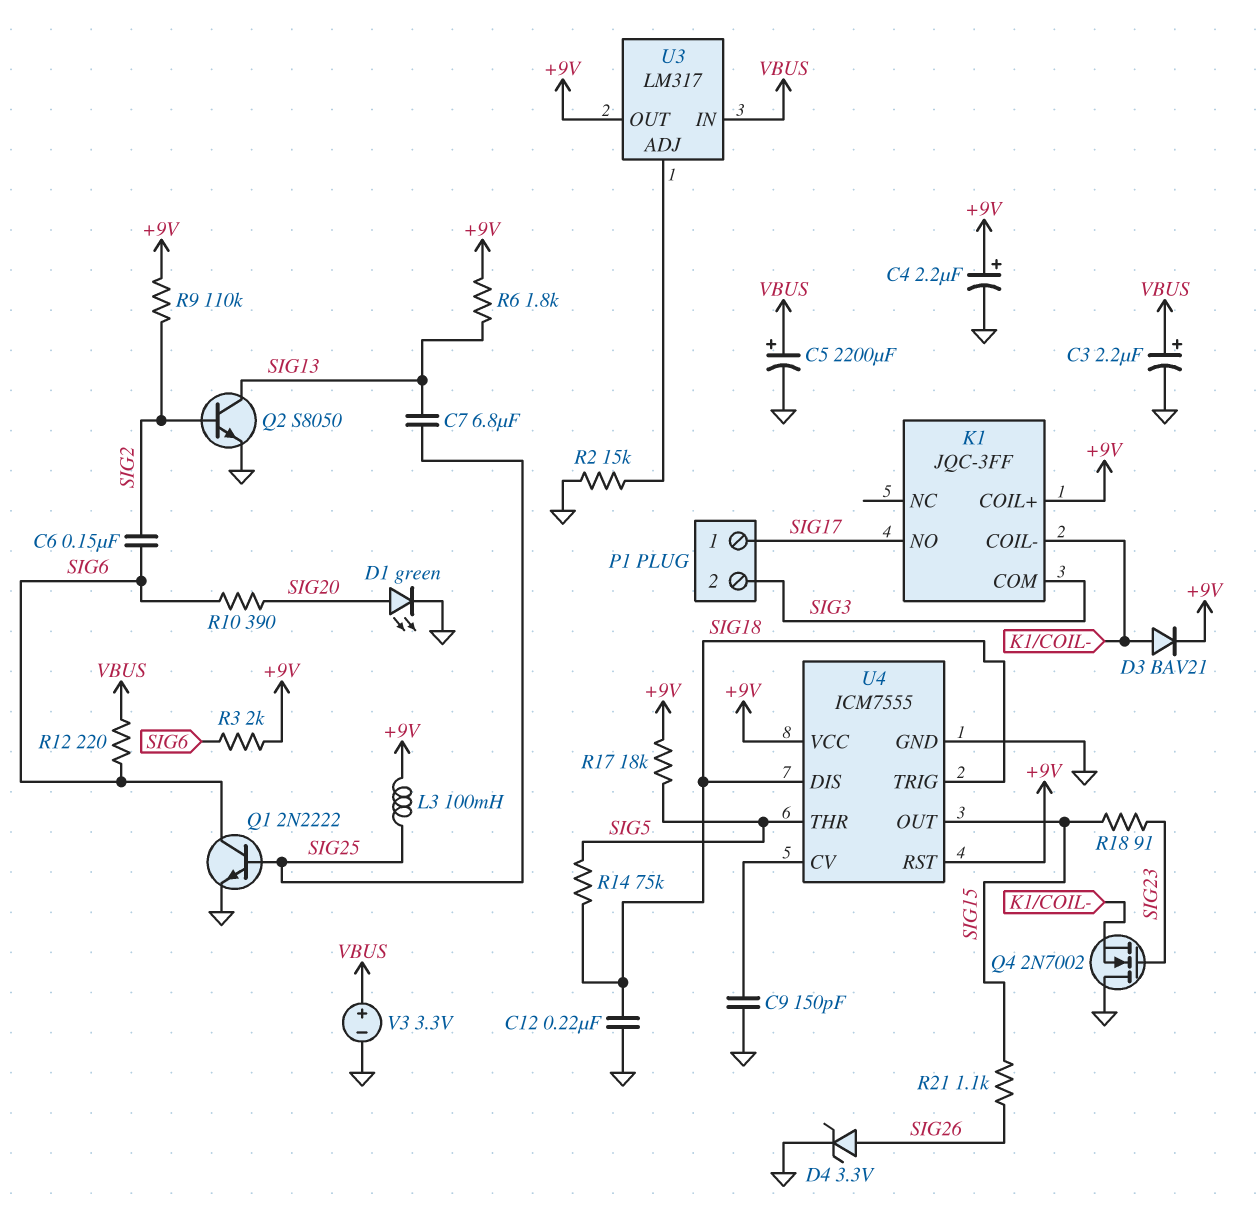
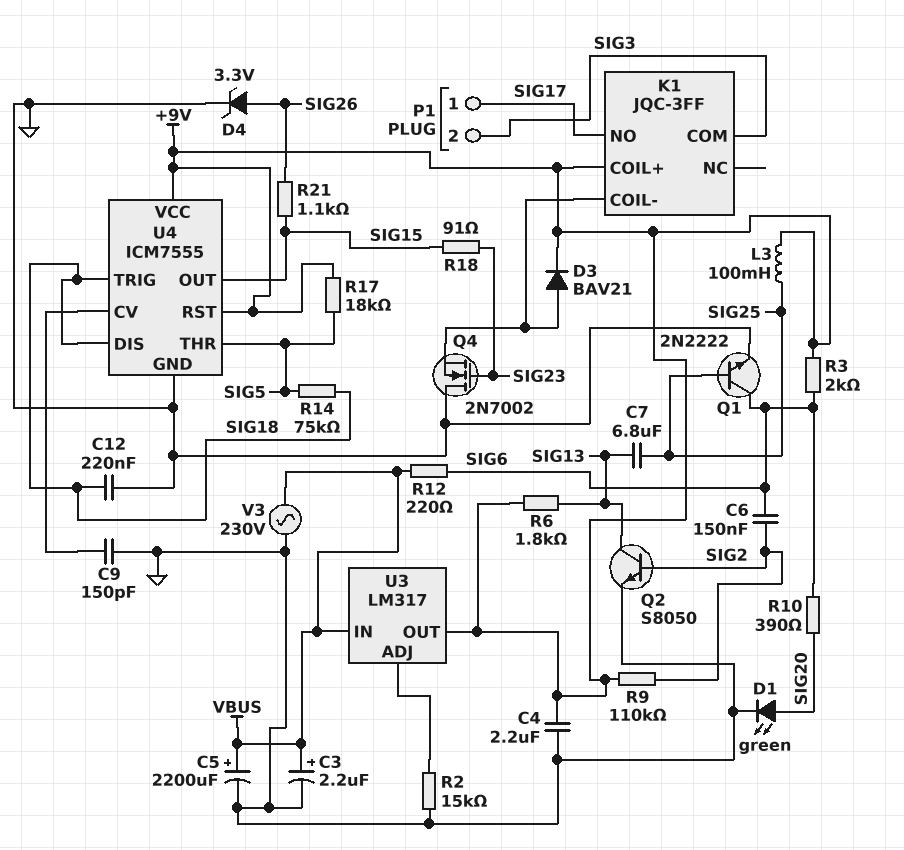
C4: 2.2uF (plus +9V, minus GND) -> 2.2uF (+9V, GND)
V3: 3.3V (plus VBUS, minus GND) -> AC 230V (GND, VBUS)

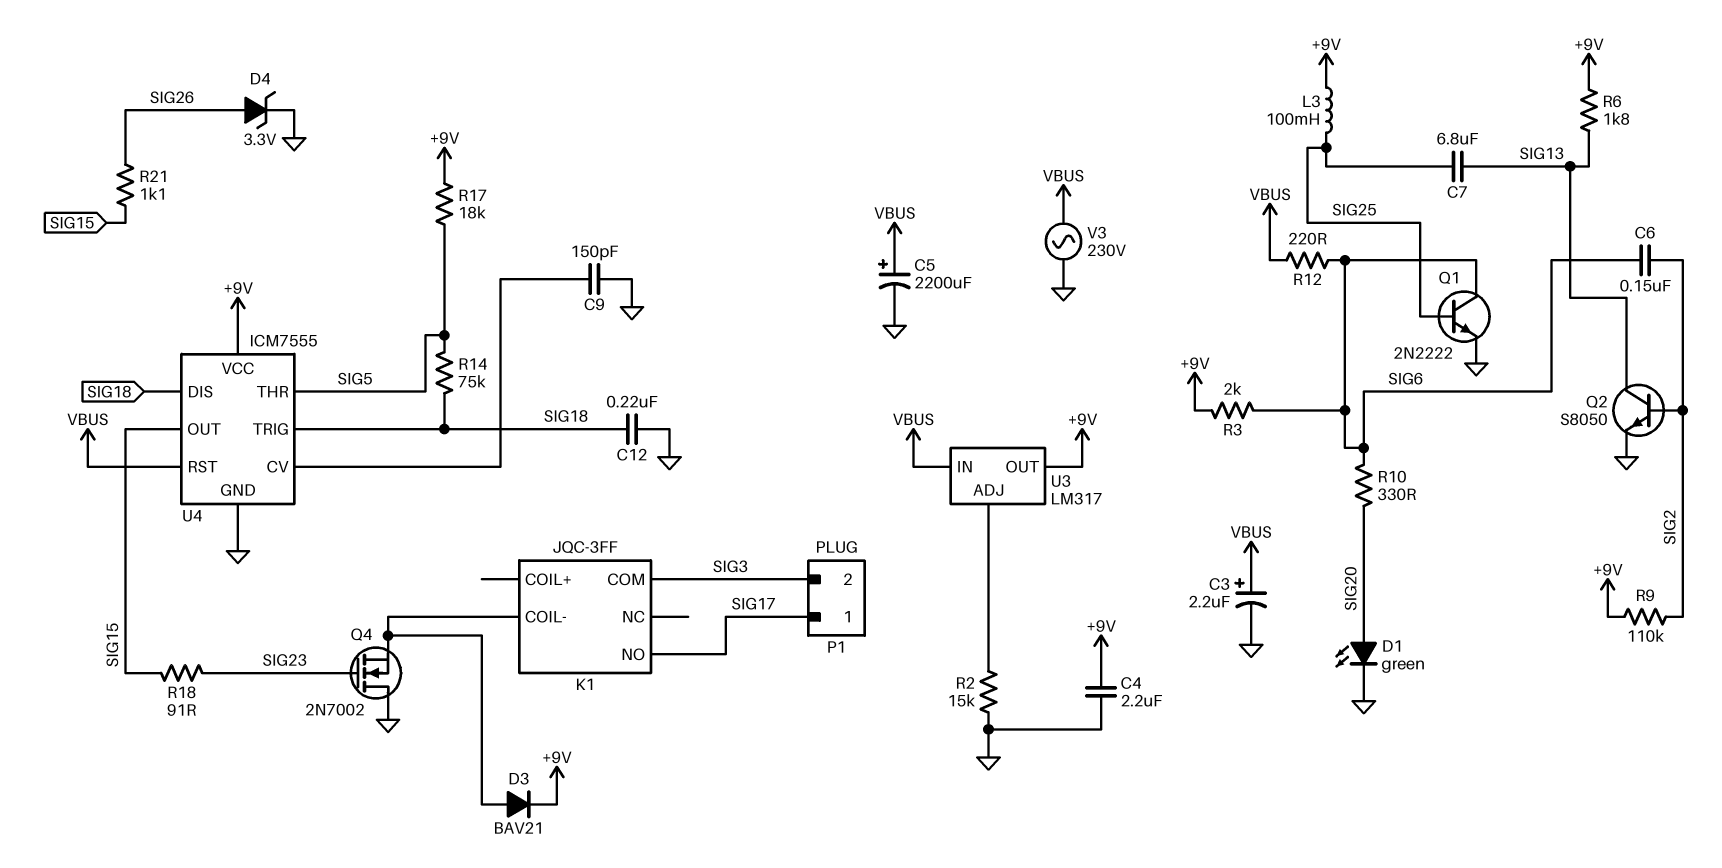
K1 pin COIL+: +9V -> none
R10: 390 (SIG6, SIG20) -> 330 (SIG6, SIG20)
U4 pin RST: +9V -> VBUS

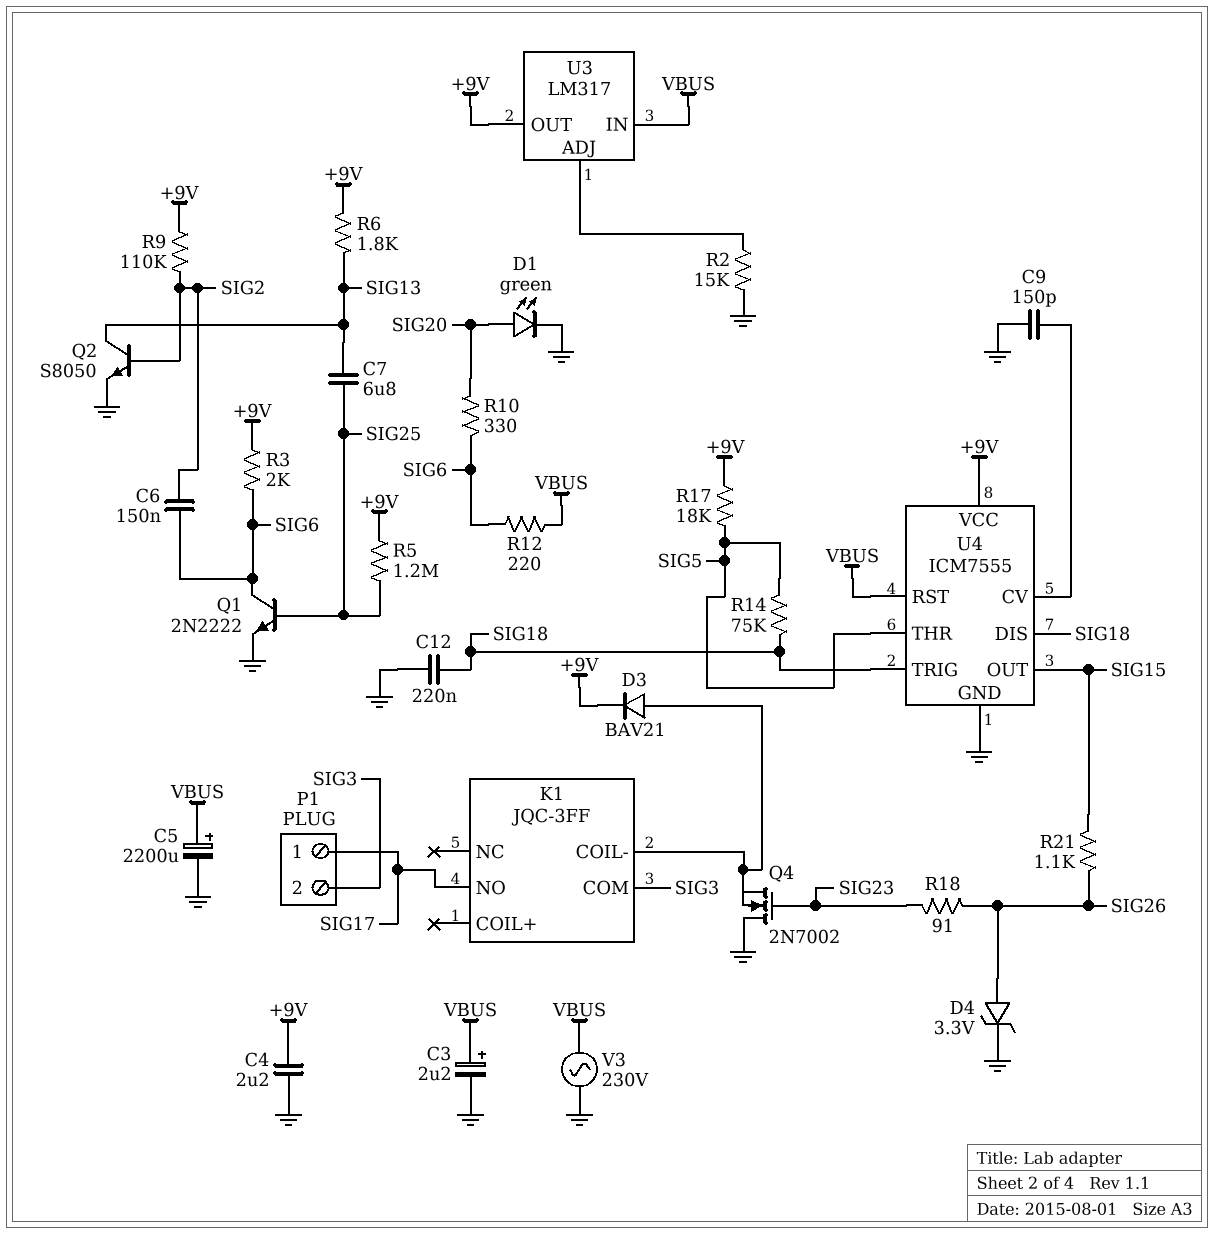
L3: 100mH (+9V, SIG25) -> none
R5: none -> 1.2M (+9V, SIG25)
R18: 91 (SIG15, SIG23) -> 91 (SIG23, SIG26)

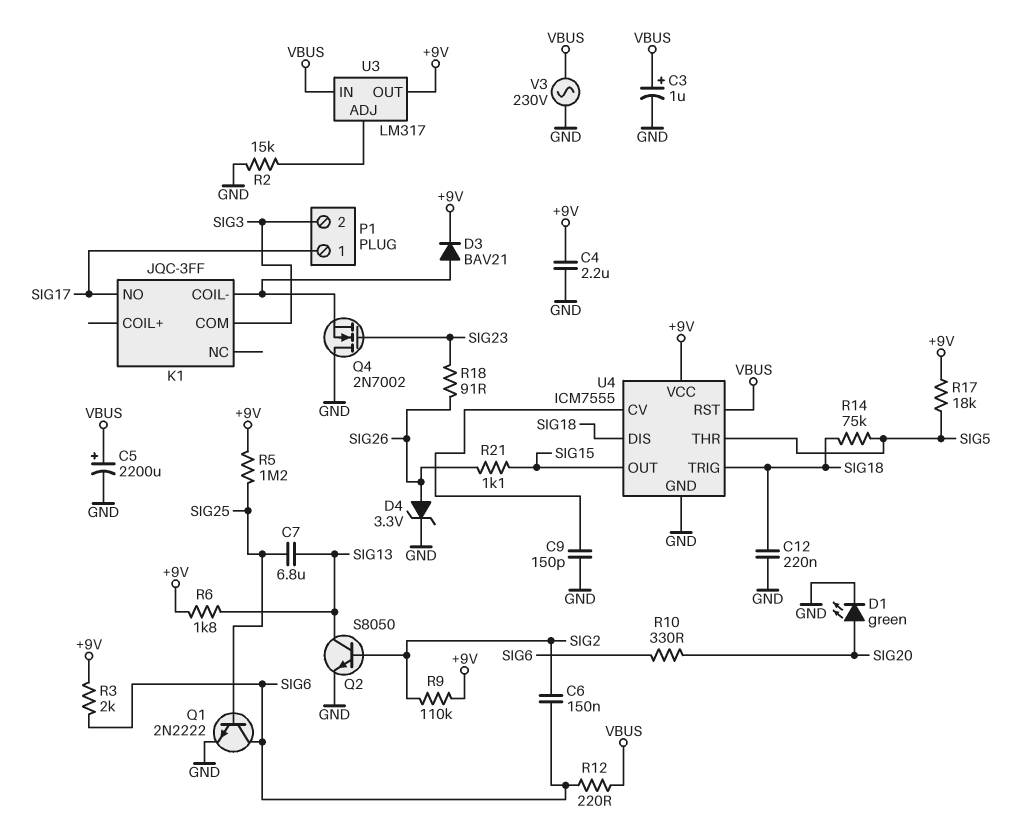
C3: 2.2uF (plus VBUS, minus GND) -> 1uF (plus VBUS, minus GND)

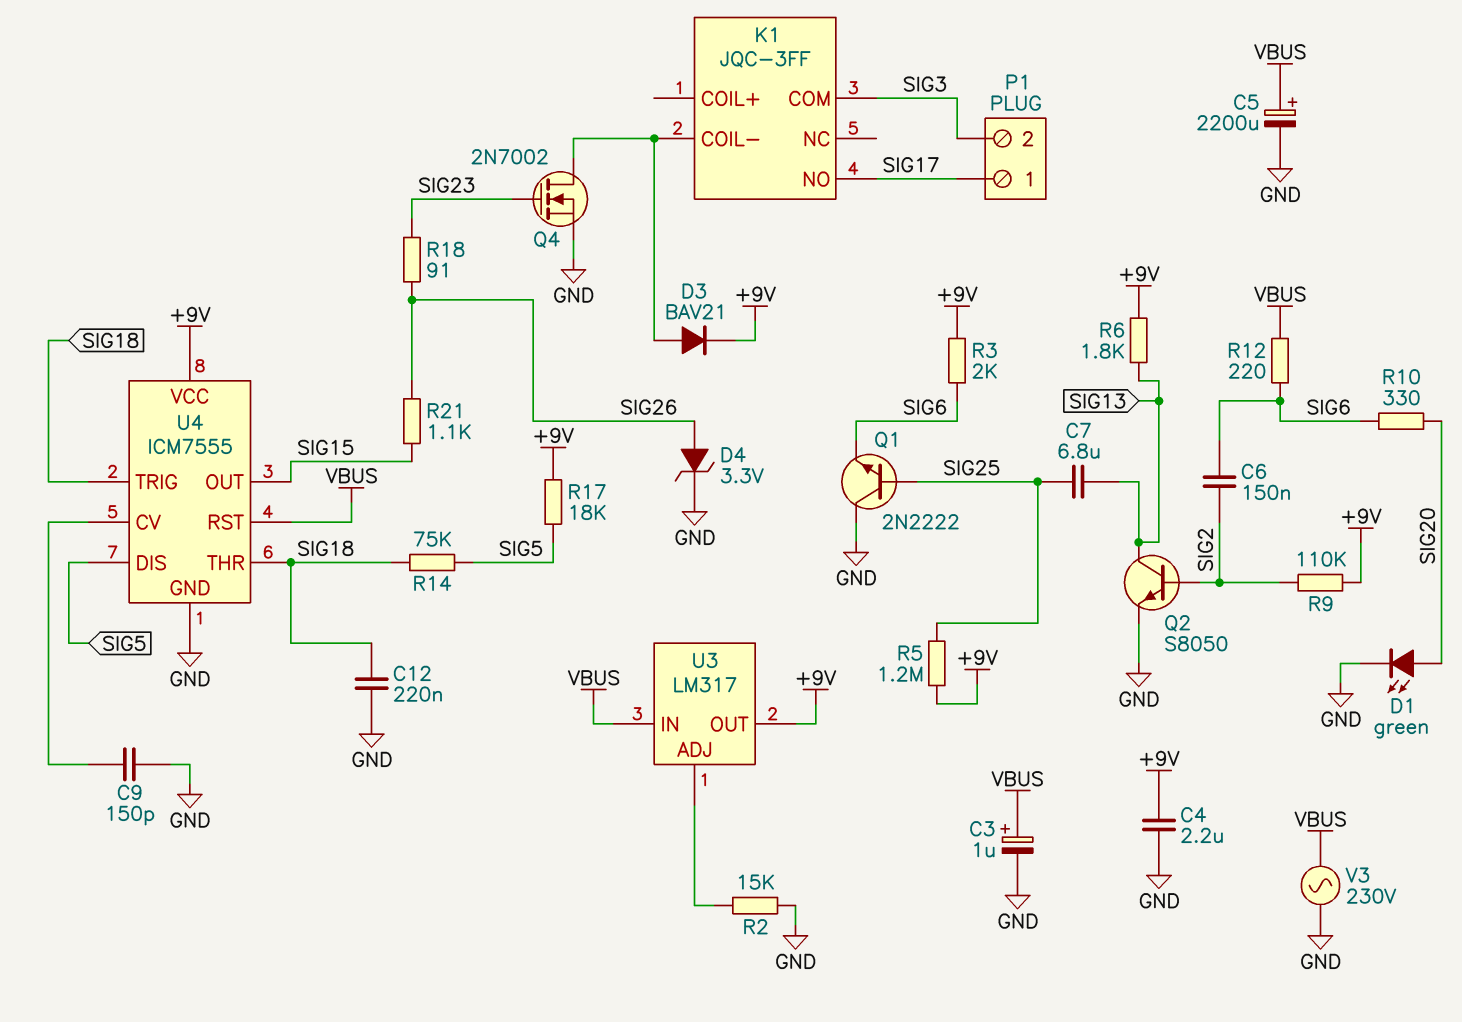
Q1: NPN 2N2222 (B SIG25, C SIG6, E GND) -> NPN 2N2222 (B SIG25, C GND, E SIG6)
Q4: NMOS 2N7002 (G SIG23, D GND, S K1/COIL-) -> NMOS 2N7002 (G SIG23, D K1/COIL-, S GND)
U4 pin DIS: SIG18 -> SIG5
U4 pin THR: SIG5 -> SIG18

